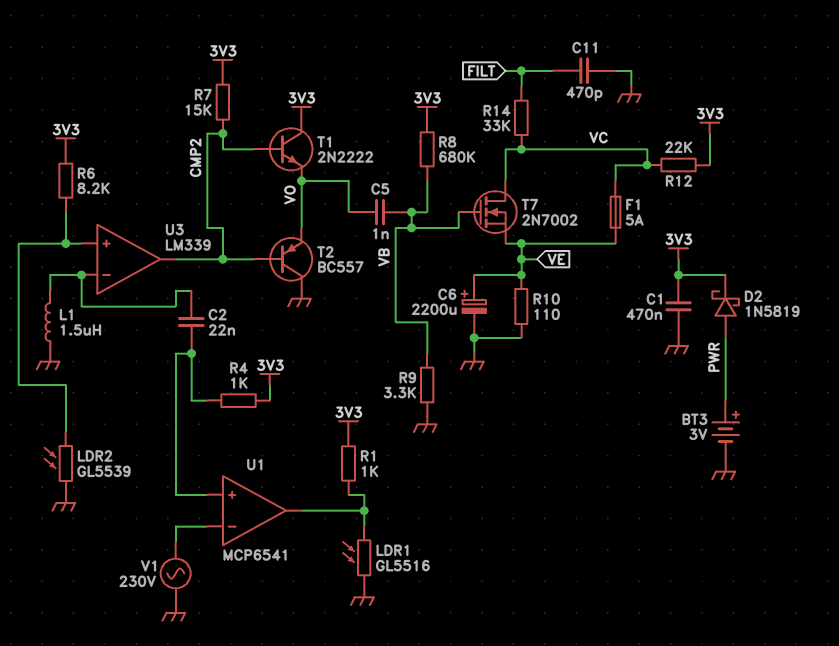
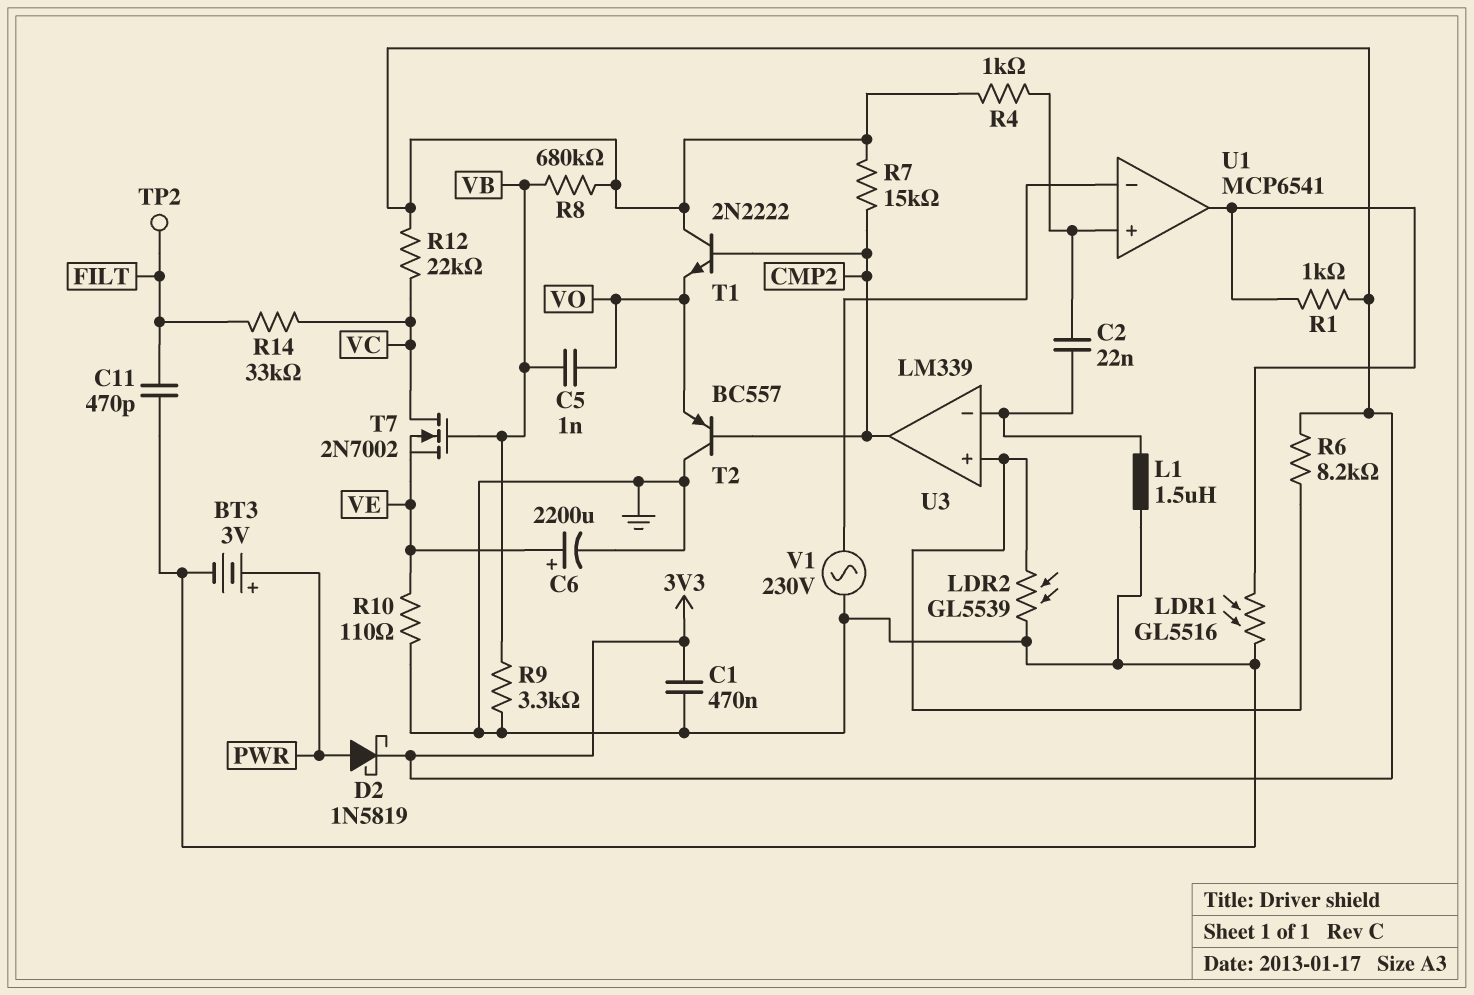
F1: 5A (VC, VE) -> none
TP2: none -> test point (FILT)

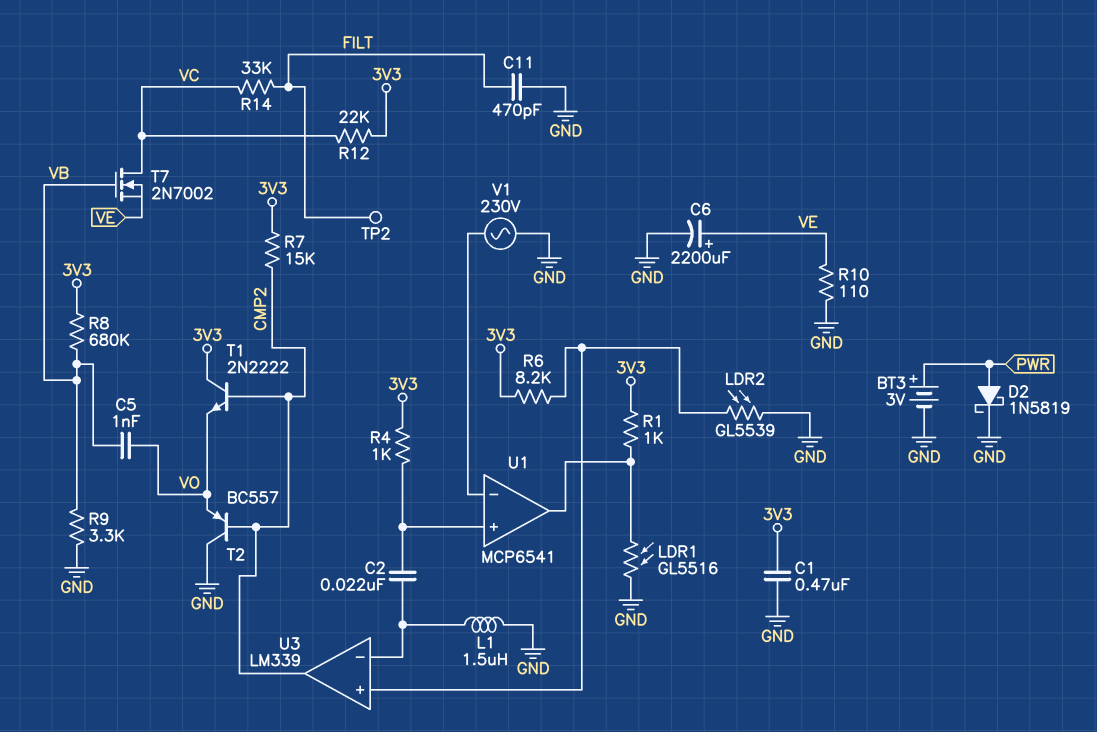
D2: schottky 1N5819 (A PWR, K 3V3) -> schottky 1N5819 (A PWR, K GND)

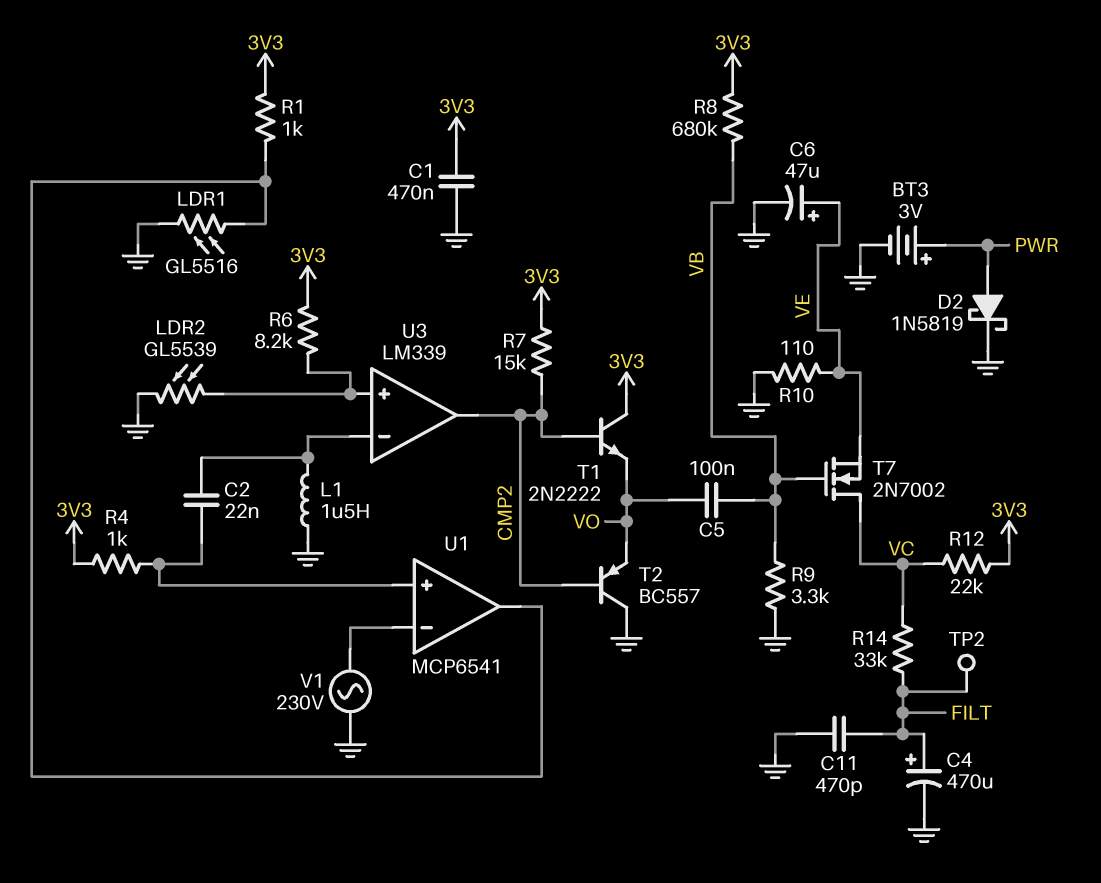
C4: none -> 470uF (plus FILT, minus GND)
C5: 1nF (VB, VO) -> 100nF (VB, VO)
C6: 2200uF (plus VE, minus GND) -> 47uF (plus VE, minus GND)

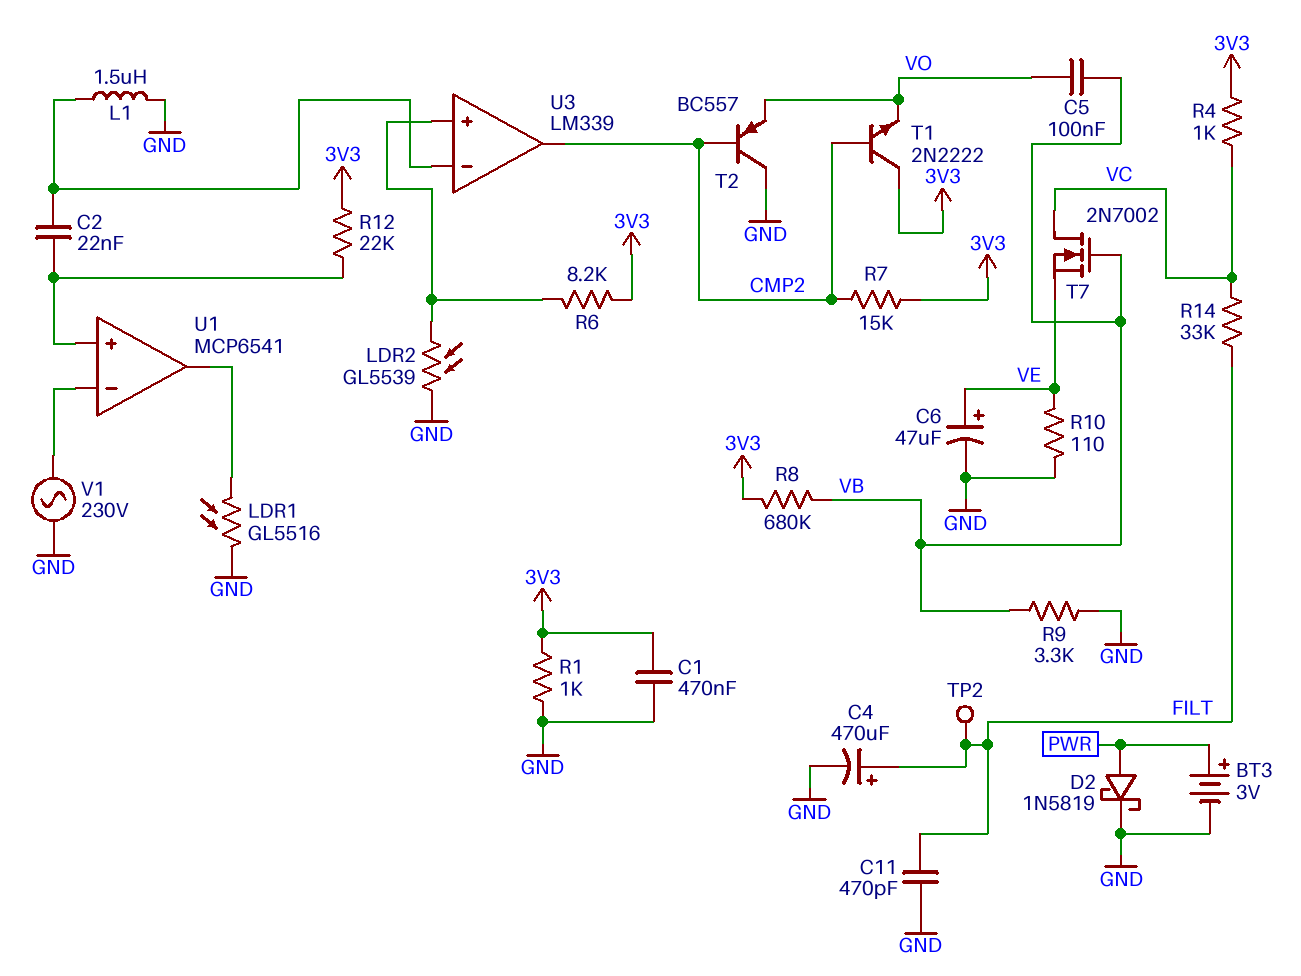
R1: 1k (3V3, U1/out) -> 1k (3V3, GND)
R4: 1k (3V3, U1/in+) -> 1k (3V3, VC)
R12: 22k (3V3, VC) -> 22k (3V3, U1/in+)

